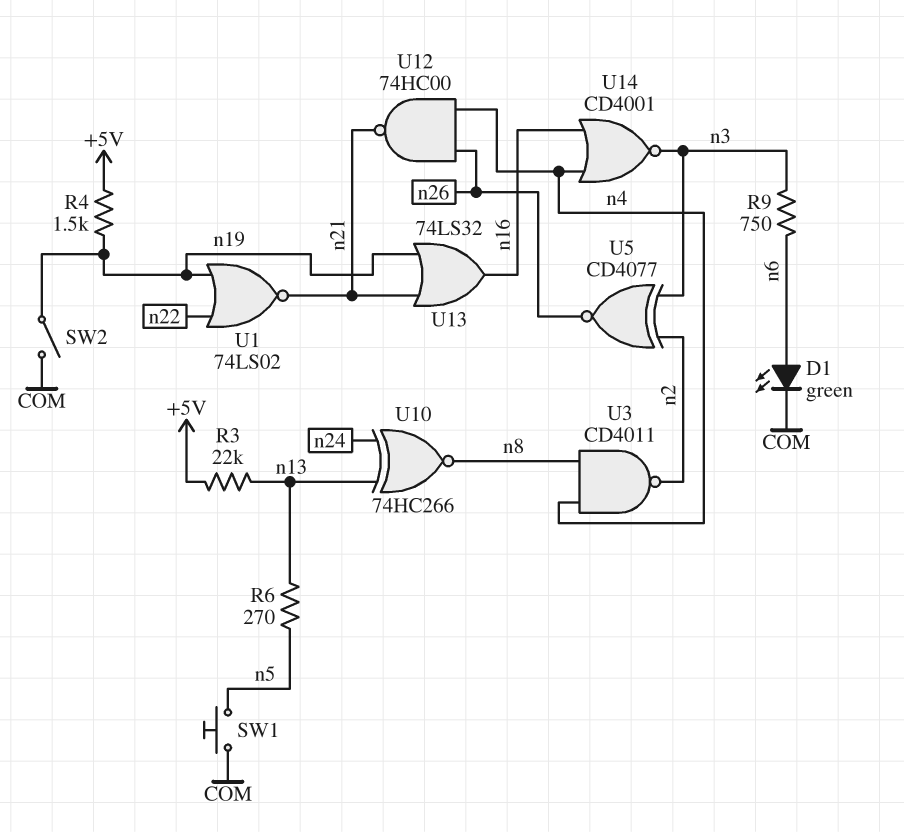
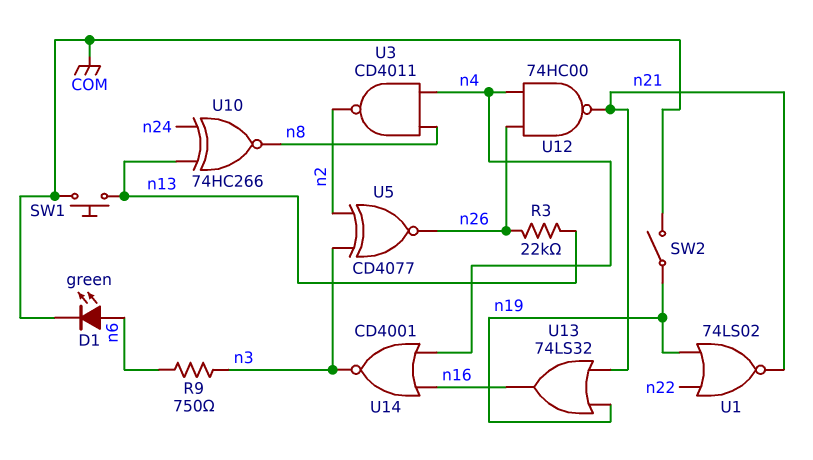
R3: 22k (+5V, n13) -> 22k (n13, n26)
R4: 1.5k (+5V, n19) -> none
R6: 270 (n5, n13) -> none
SW1: button (COM, n5) -> button (COM, n13)

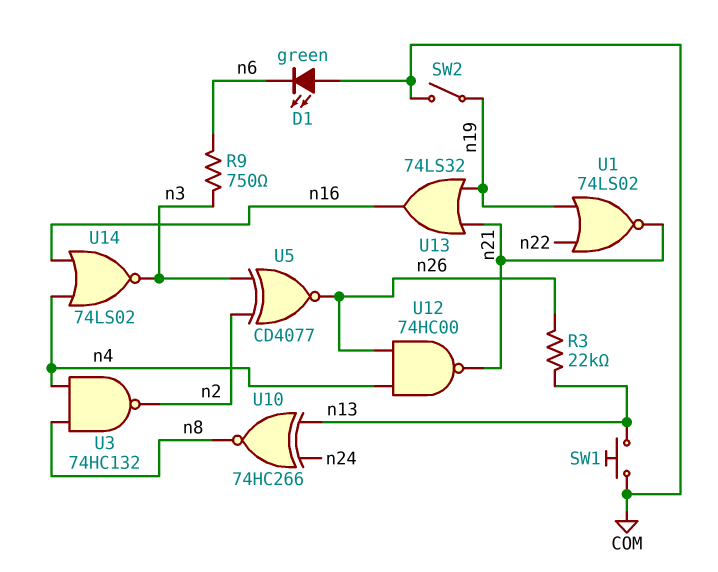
D1: LED green (A n6, K COM) -> LED green (A COM, K n6)
U3: NAND CD4011 (in n4, in n8, out n2) -> NAND 74HC132 (in n4, in n8, out n2)
U14: NOR CD4001 (in n4, in n16, out n3) -> NOR 74LS02 (in n4, in n16, out n3)

